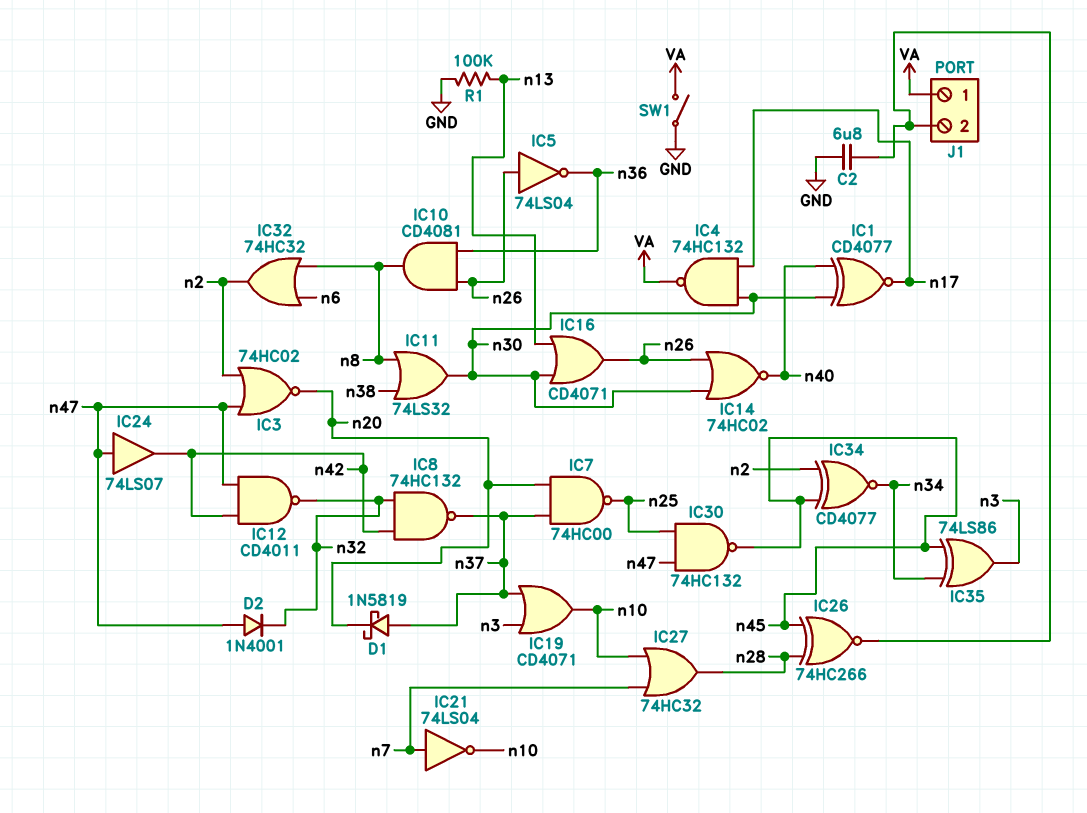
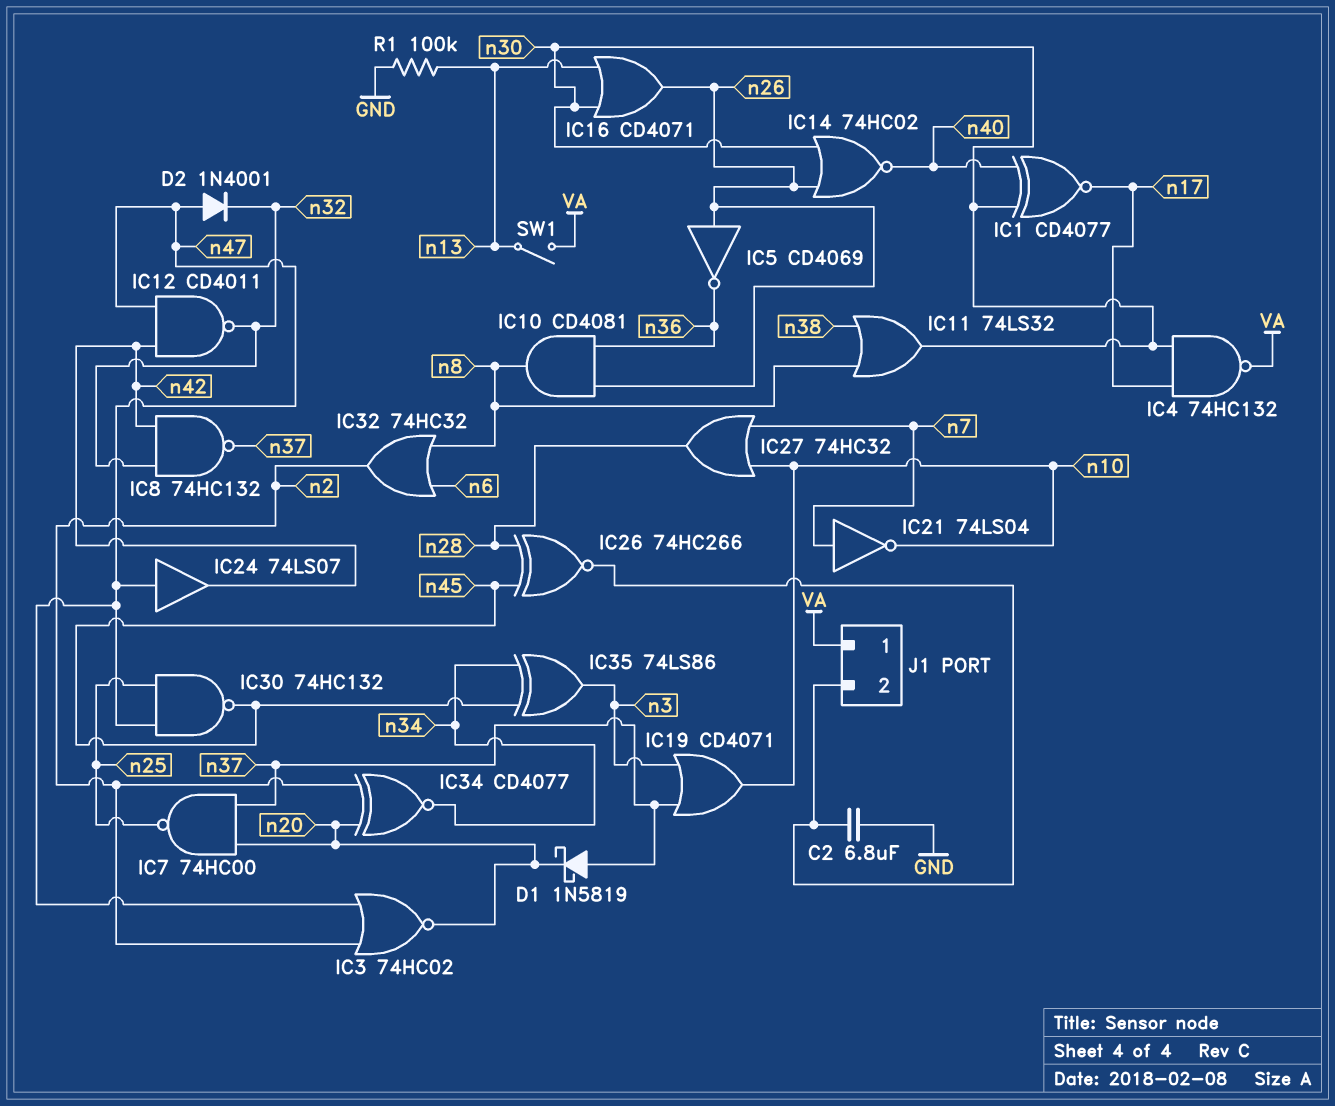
IC5: NOT 74LS04 (in n26, out n36) -> NOT CD4069 (in n26, out n36)
IC34: XNOR CD4077 (in n2, in n45, out n34) -> XNOR CD4077 (in n2, in n20, out n34)
SW1: switch (GND, VA) -> switch (VA, n13)

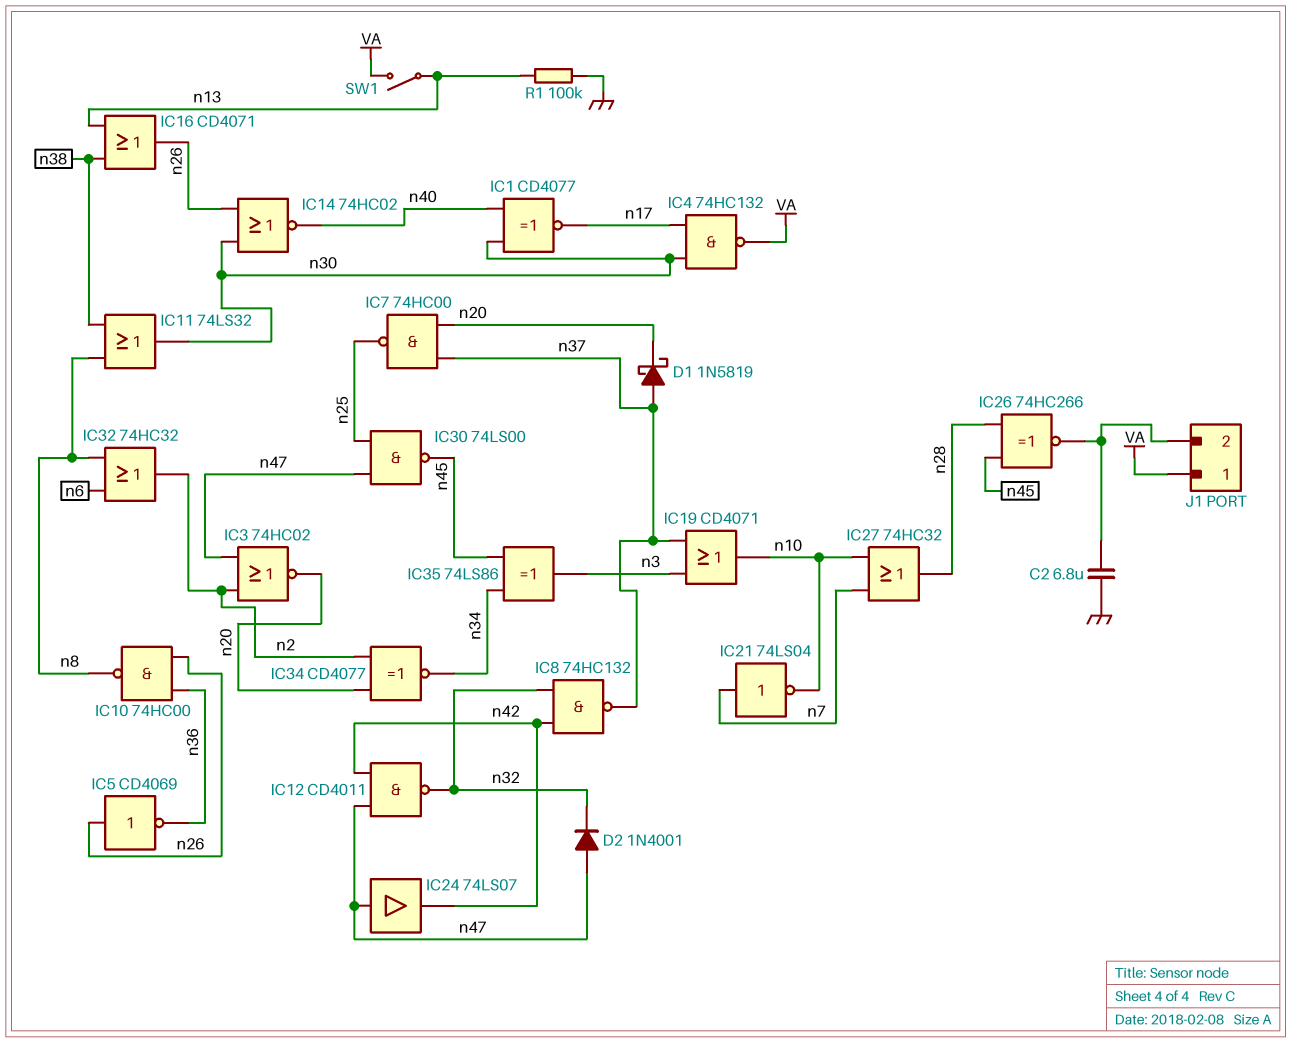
IC10: AND CD4081 (in n26, in n36, out n8) -> NAND 74HC00 (in n26, in n36, out n8)
IC16: OR CD4071 (in n13, in n30, out n26) -> OR CD4071 (in n13, in n38, out n26)
IC30: NAND 74HC132 (in n25, in n47, out n45) -> NAND 74LS00 (in n25, in n47, out n45)

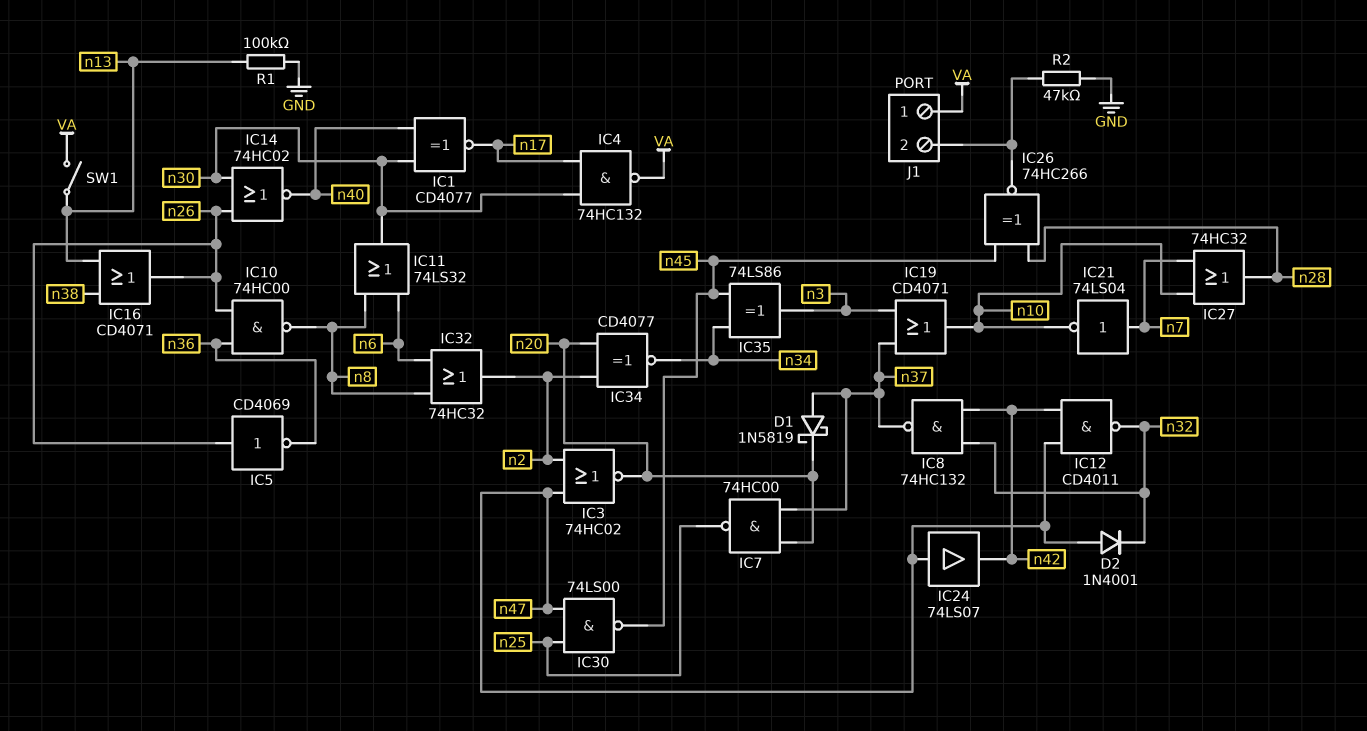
C2: 6.8uF (GND, J1/2) -> none
IC11: OR 74LS32 (in n8, in n38, out n30) -> OR 74LS32 (in n6, in n8, out n30)
R2: none -> 47k (GND, J1/2)

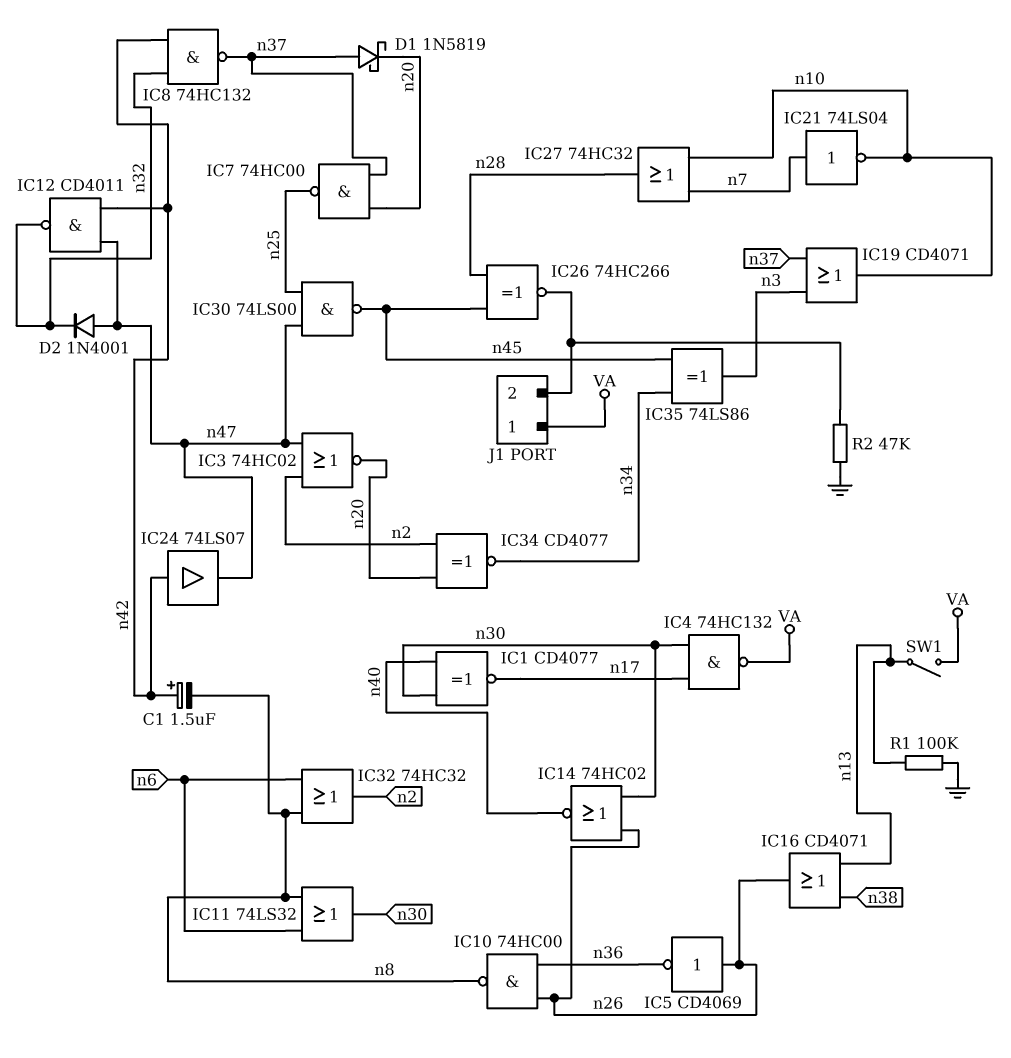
C1: none -> 1.5uF (plus n42, minus n8)
IC24: buffer 74LS07 (in n47, out n42) -> buffer 74LS07 (in n42, out n47)

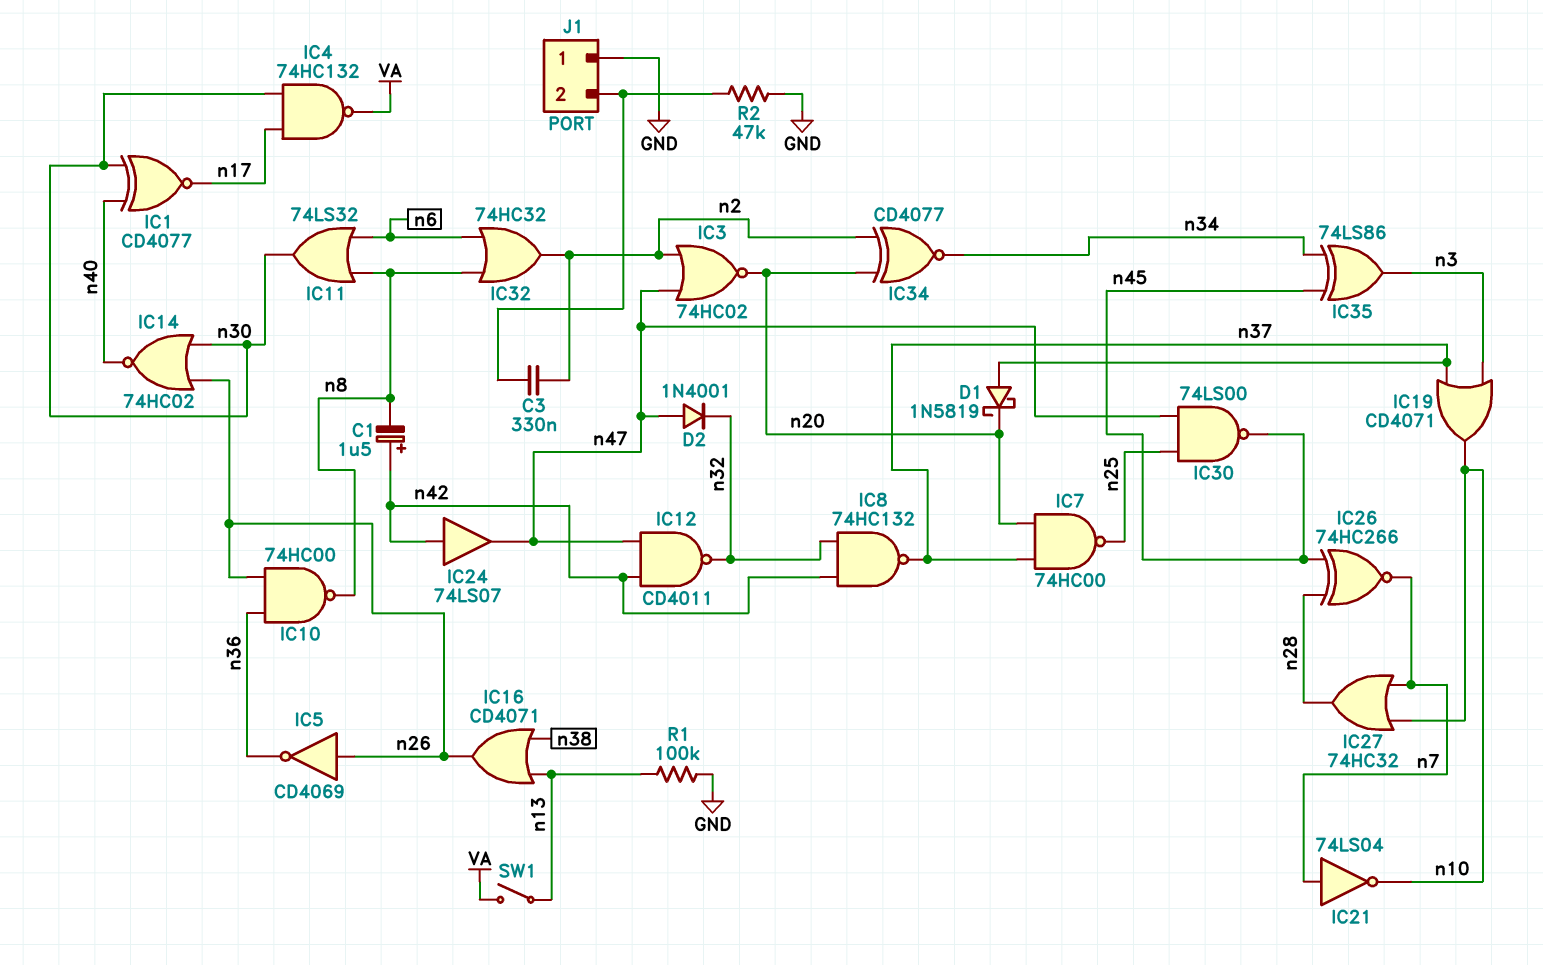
C3: none -> 330nF (J1/2, n2)
IC26: XNOR 74HC266 (in n28, in n45, out J1/2) -> XNOR 74HC266 (in n28, in n45, out n7)
J1 pin 1: VA -> GND

